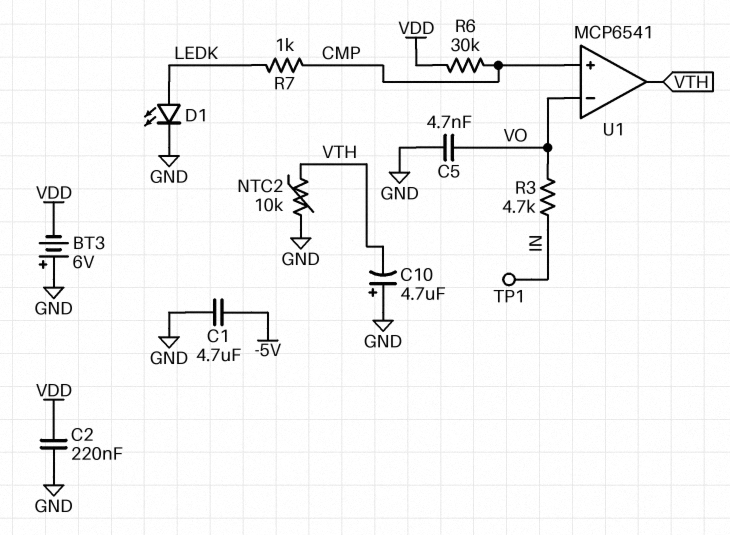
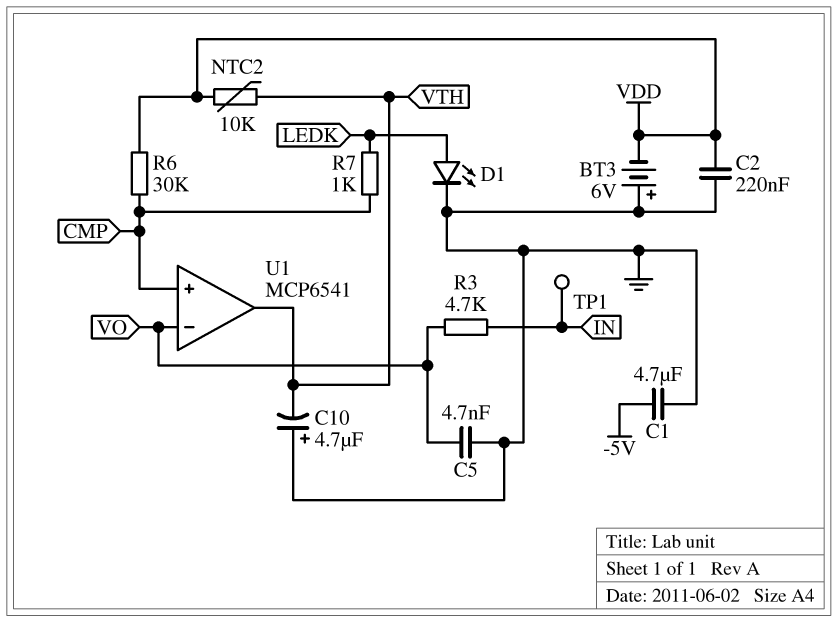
NTC2: 10k (GND, VTH) -> 10k (VDD, VTH)

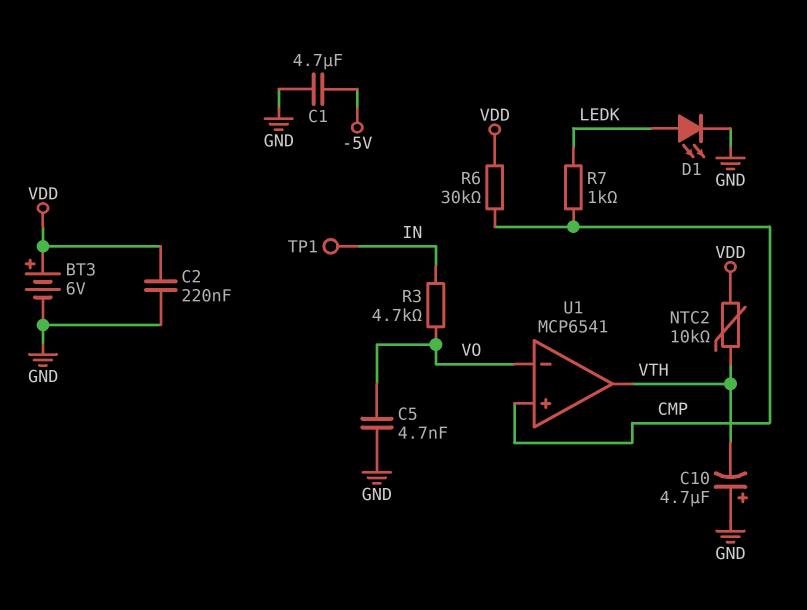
BT3: 6V (plus GND, minus VDD) -> 6V (plus VDD, minus GND)

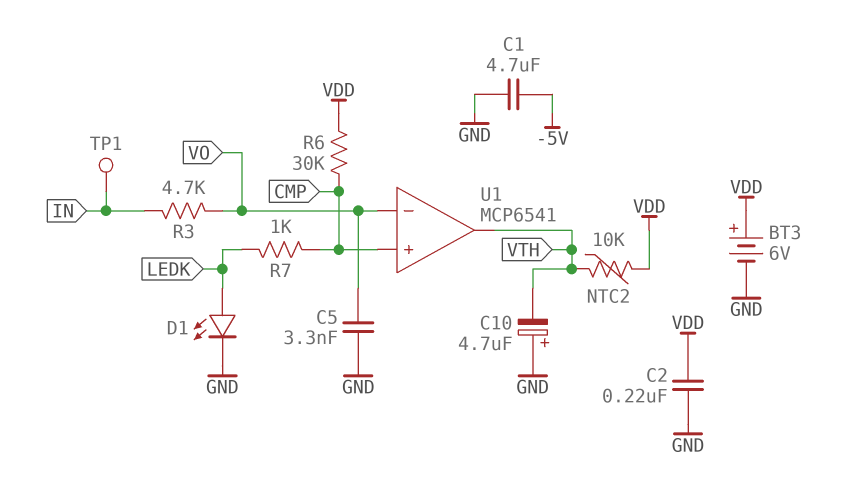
C5: 4.7nF (GND, VO) -> 3.3nF (GND, VO)

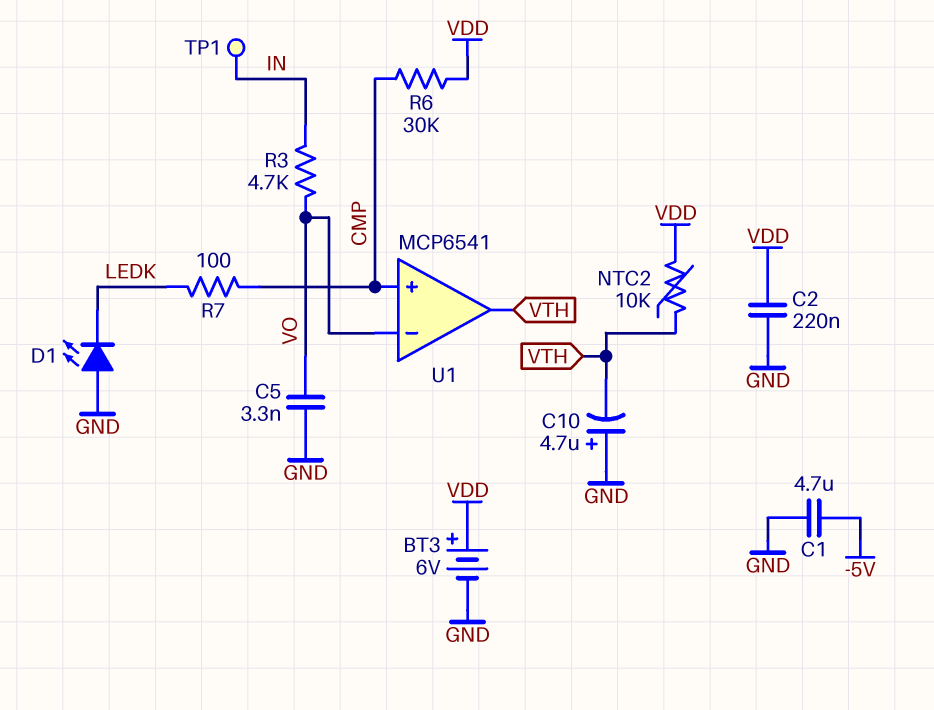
D1: LED (A LEDK, K GND) -> LED (A GND, K LEDK)
R7: 1k (CMP, LEDK) -> 100 (CMP, LEDK)

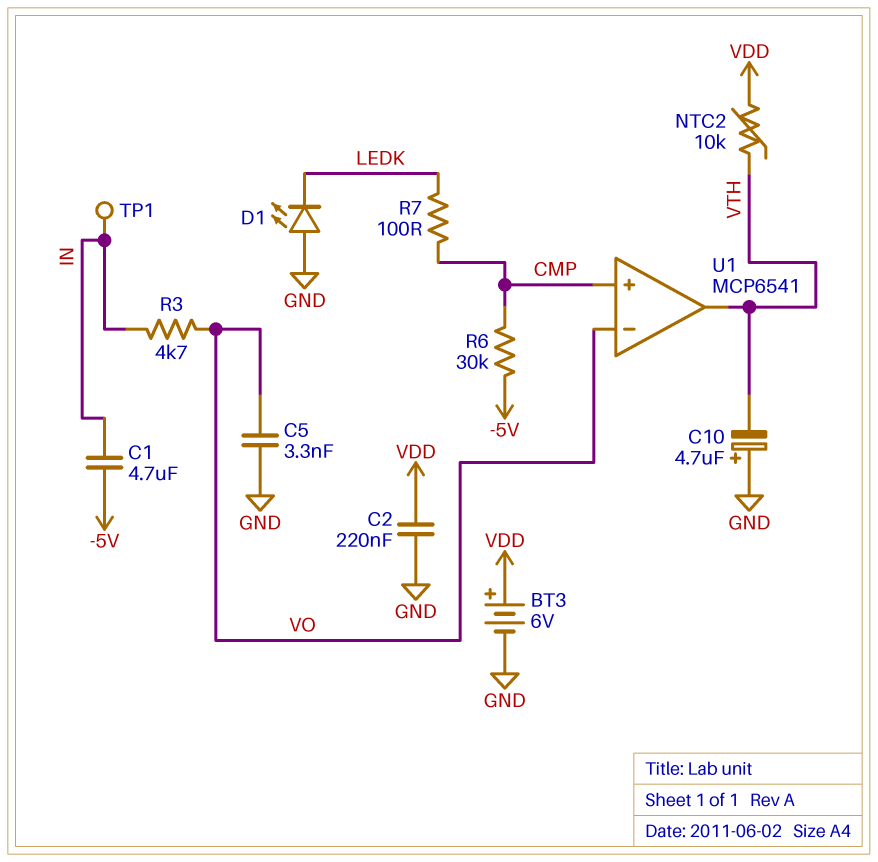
C1: 4.7uF (-5V, GND) -> 4.7uF (-5V, IN)
R6: 30k (CMP, VDD) -> 30k (-5V, CMP)

